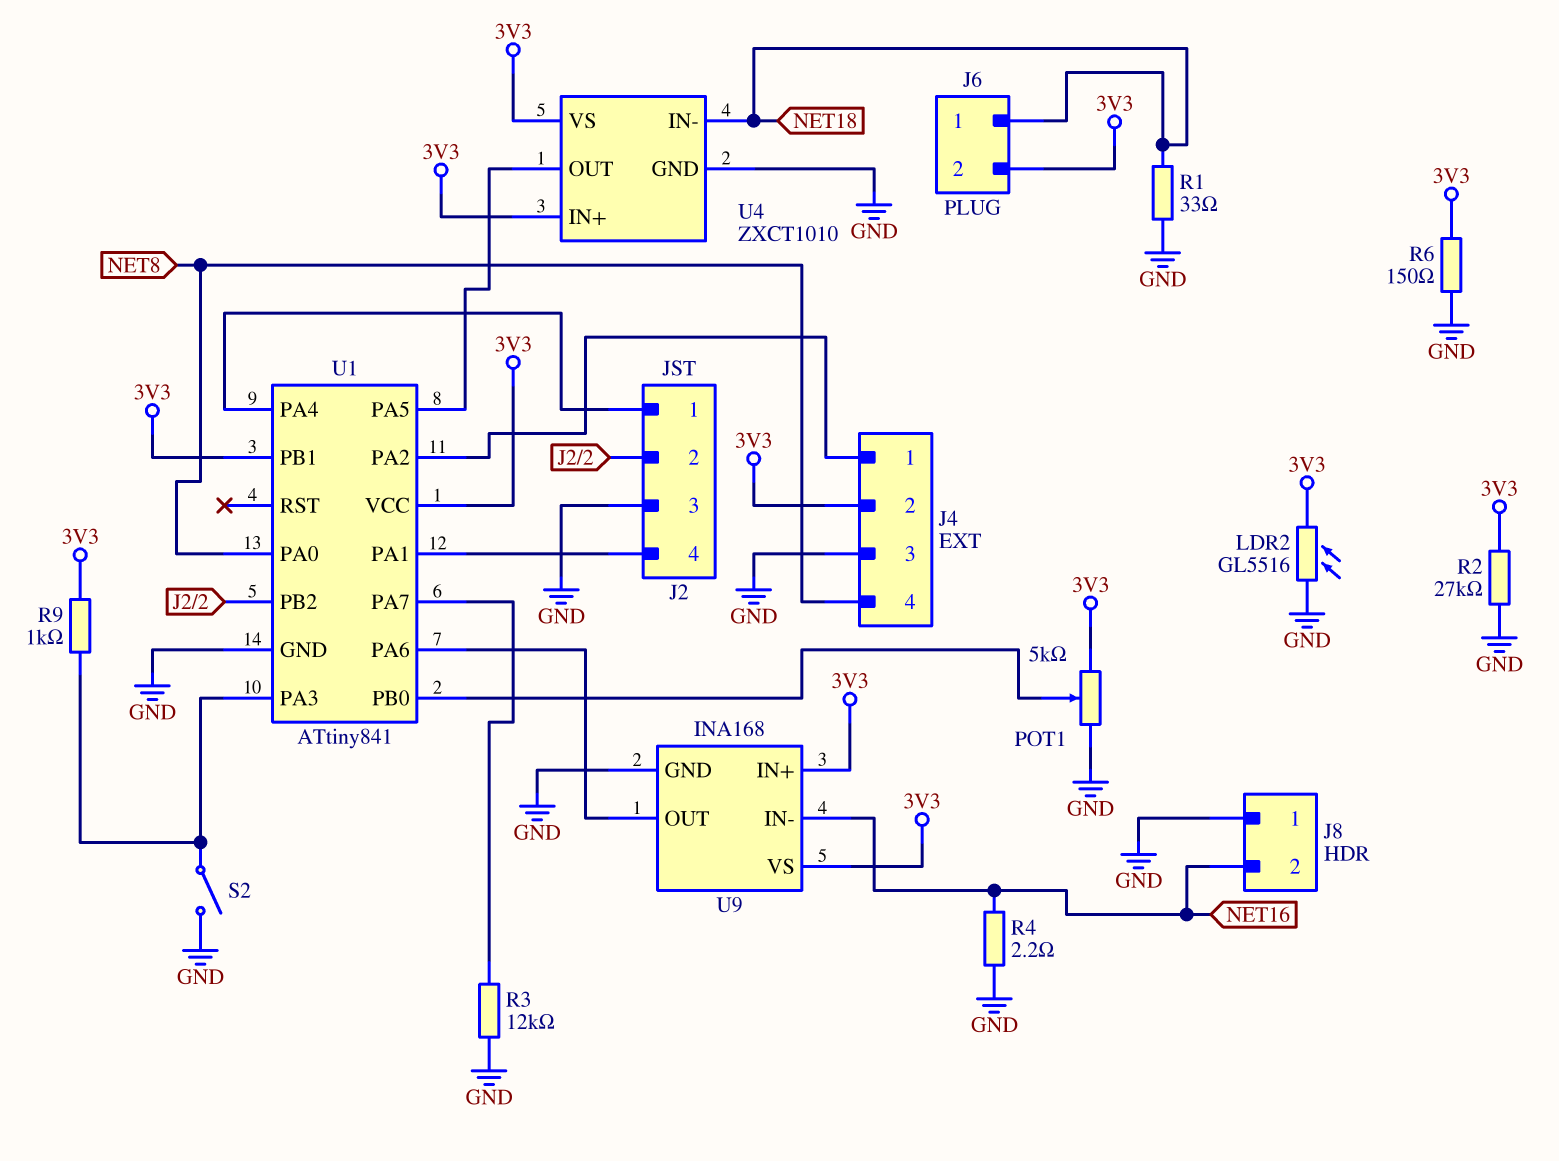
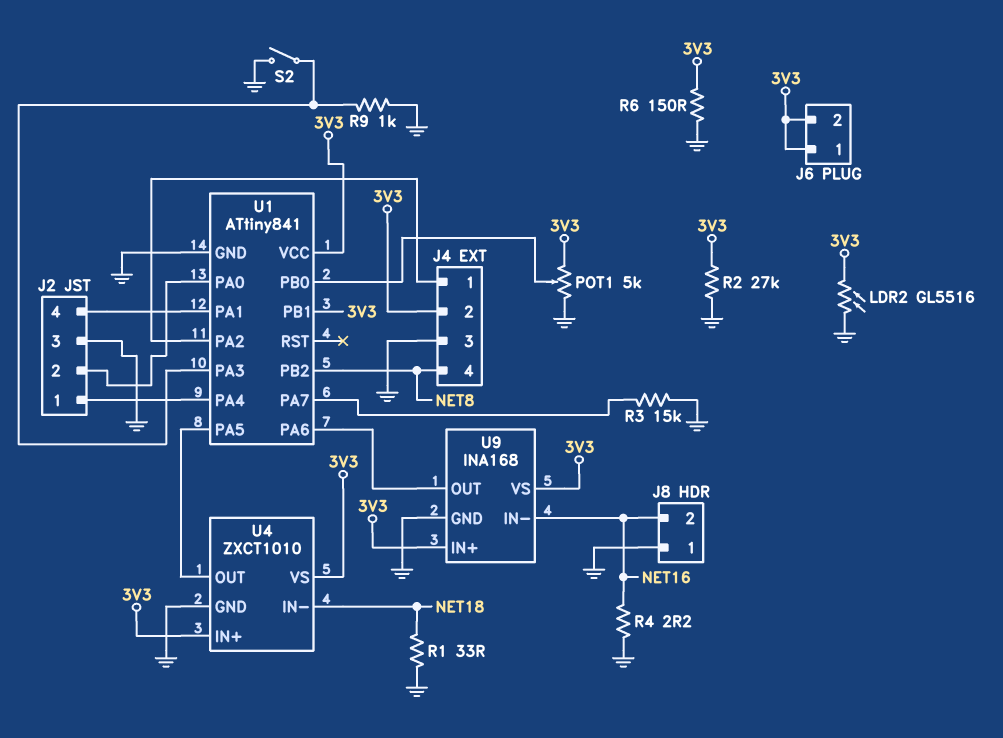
J6 pin 1: NET18 -> 3V3
R3: 12k (GND, U1/PA7) -> 15k (GND, U1/PA7)
R9: 1k (3V3, U1/PA3) -> 1k (GND, U1/PA3)
U1 pin PA0: NET8 -> J2/2
U1 pin PB2: J2/2 -> NET8

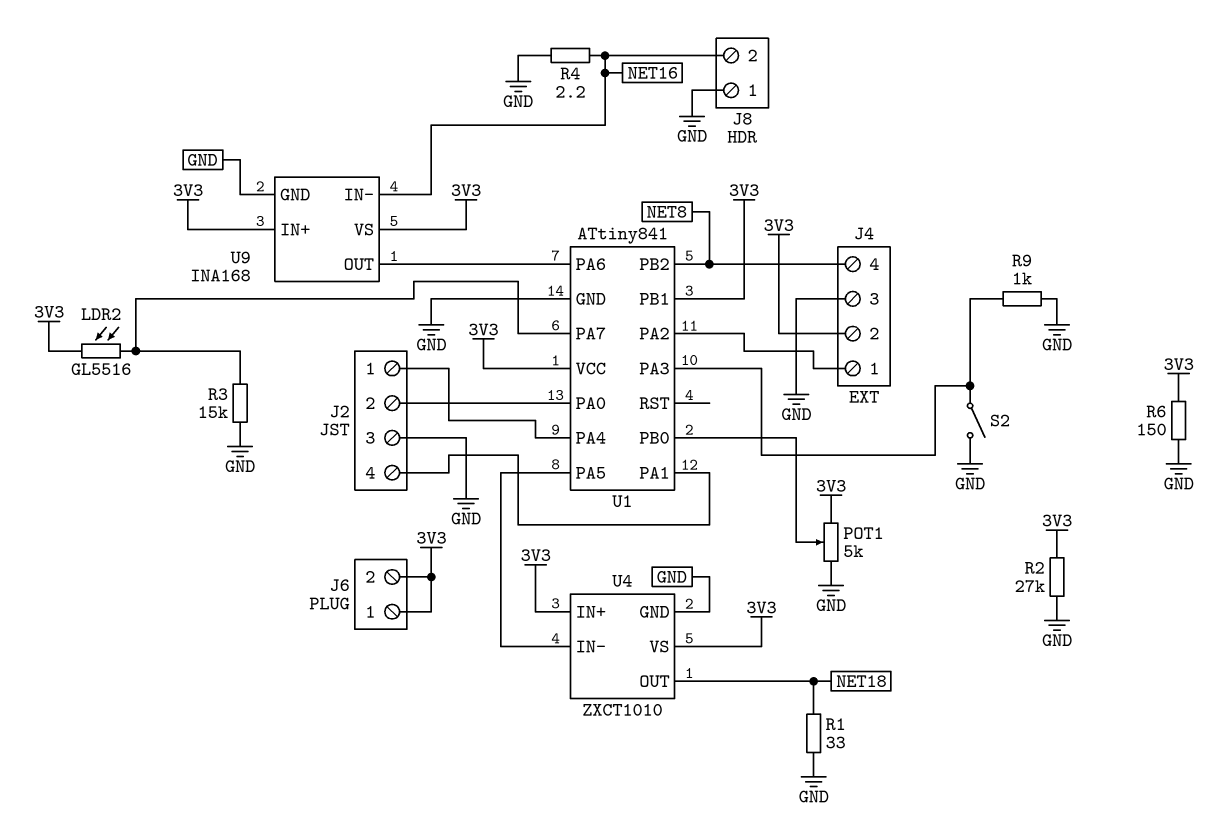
LDR2: GL5516 (3V3, GND) -> GL5516 (3V3, U1/PA7)
U4 pin IN-: NET18 -> U1/PA5
U4 pin OUT: U1/PA5 -> NET18

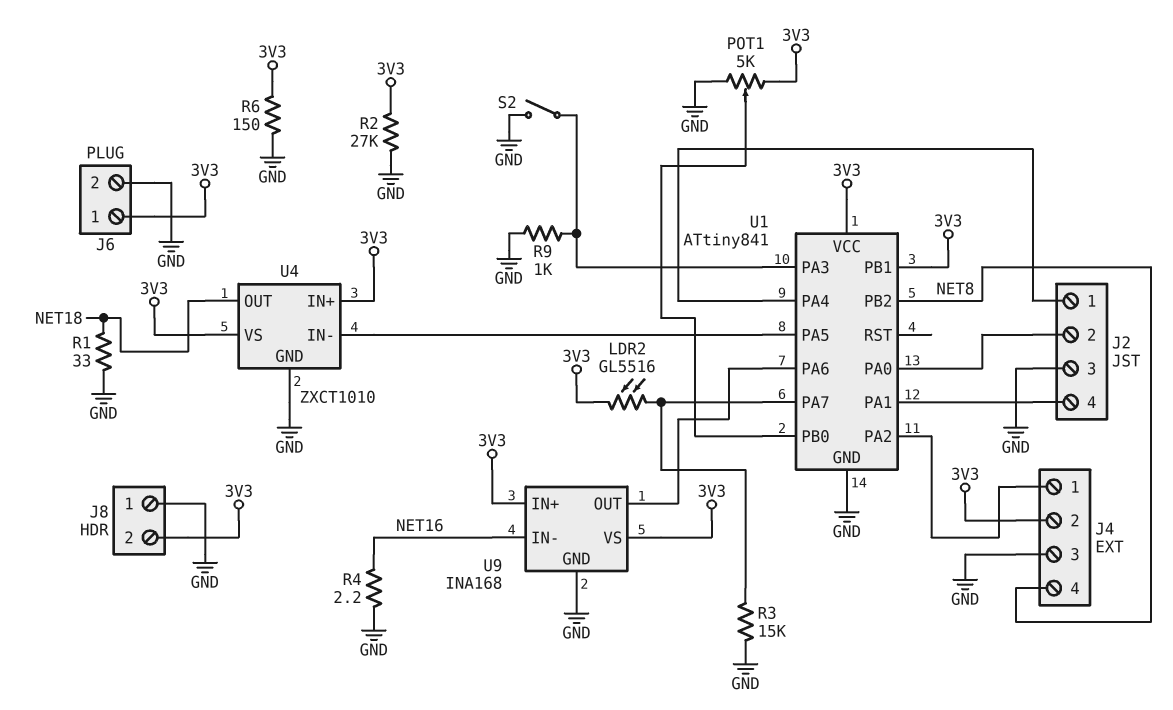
J6 pin 2: 3V3 -> GND
J8 pin 2: NET16 -> 3V3

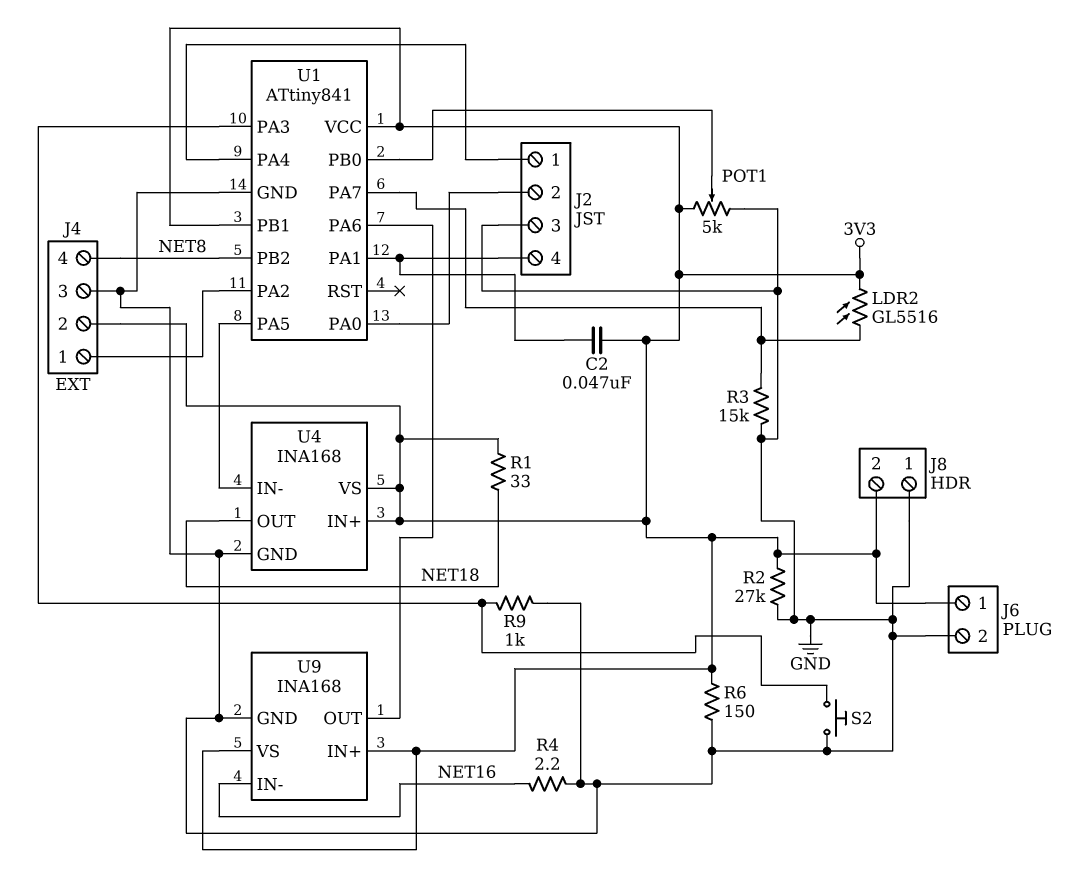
C2: none -> 47nF (3V3, J2/4)
R1: 33 (GND, NET18) -> 33 (3V3, NET18)
S2: switch (GND, U1/PA3) -> button (GND, U1/PA3)
U4: ZXCT1010 -> INA168

